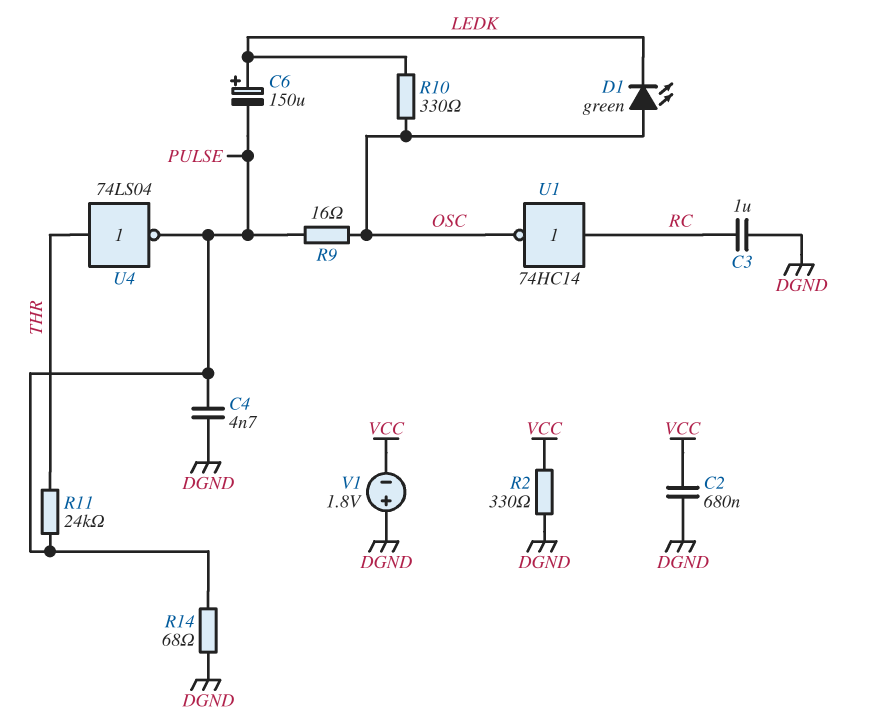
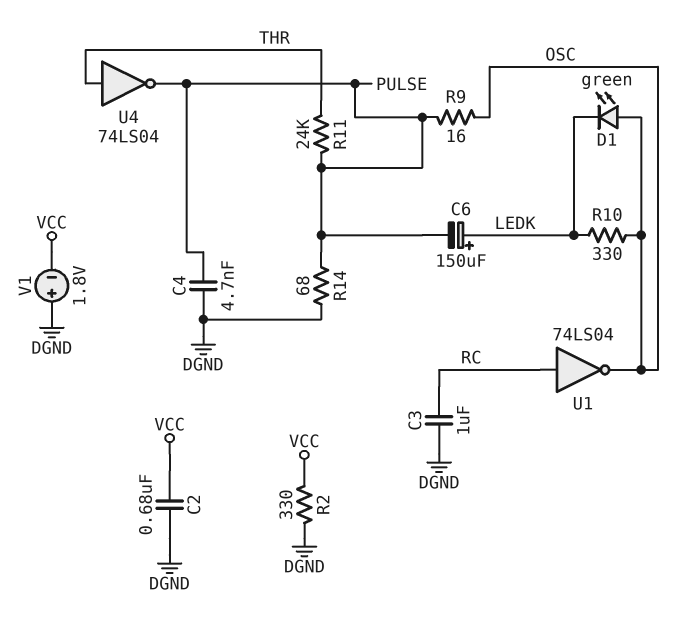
U1: NOT 74HC14 (in RC, out OSC) -> NOT 74LS04 (in RC, out OSC)

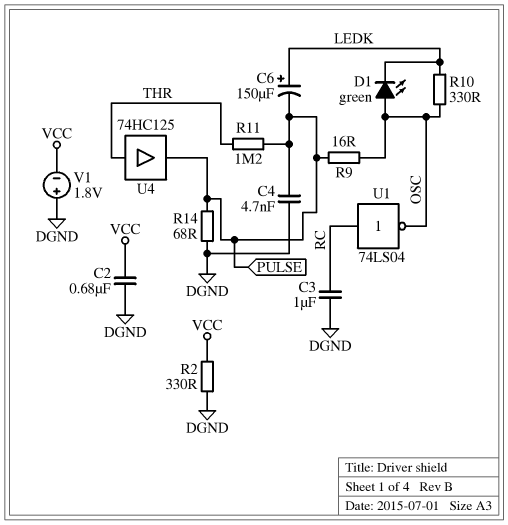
R11: 24k (PULSE, THR) -> 1.2M (PULSE, THR)
U4: NOT 74LS04 (in THR, out PULSE) -> buffer 74HC125 (in THR, out PULSE)

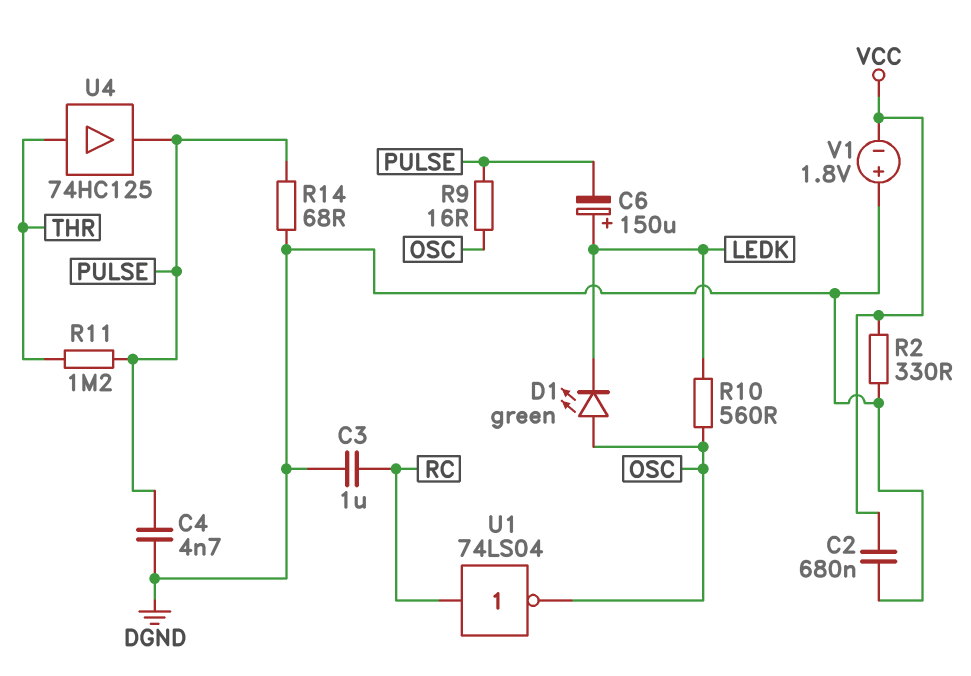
R10: 330 (LEDK, OSC) -> 560 (LEDK, OSC)

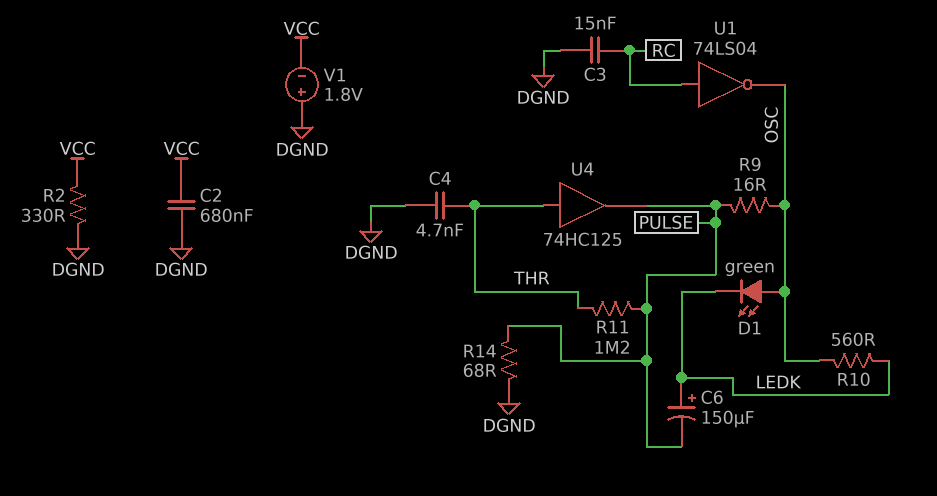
C3: 1uF (DGND, RC) -> 15nF (DGND, RC)
C4: 4.7nF (DGND, PULSE) -> 4.7nF (DGND, THR)

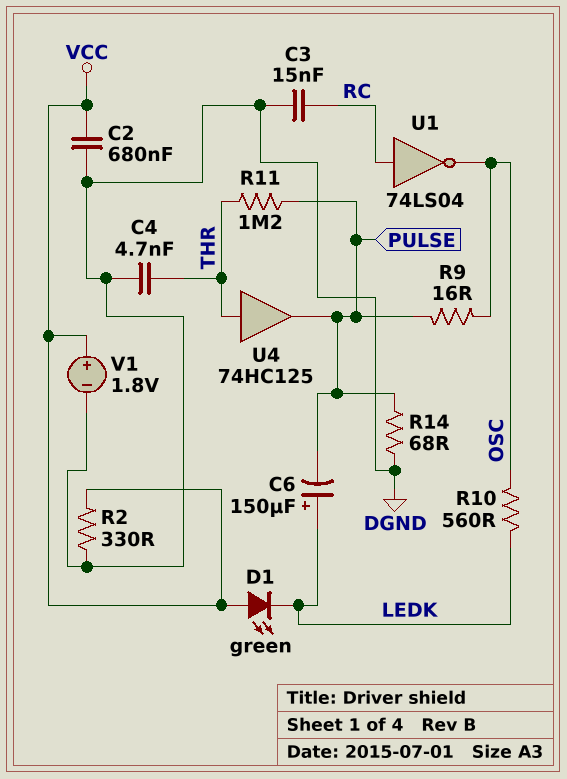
D1: LED green (A OSC, K LEDK) -> LED green (A VCC, K LEDK)
V1: 1.8V (plus DGND, minus VCC) -> 1.8V (plus VCC, minus DGND)

